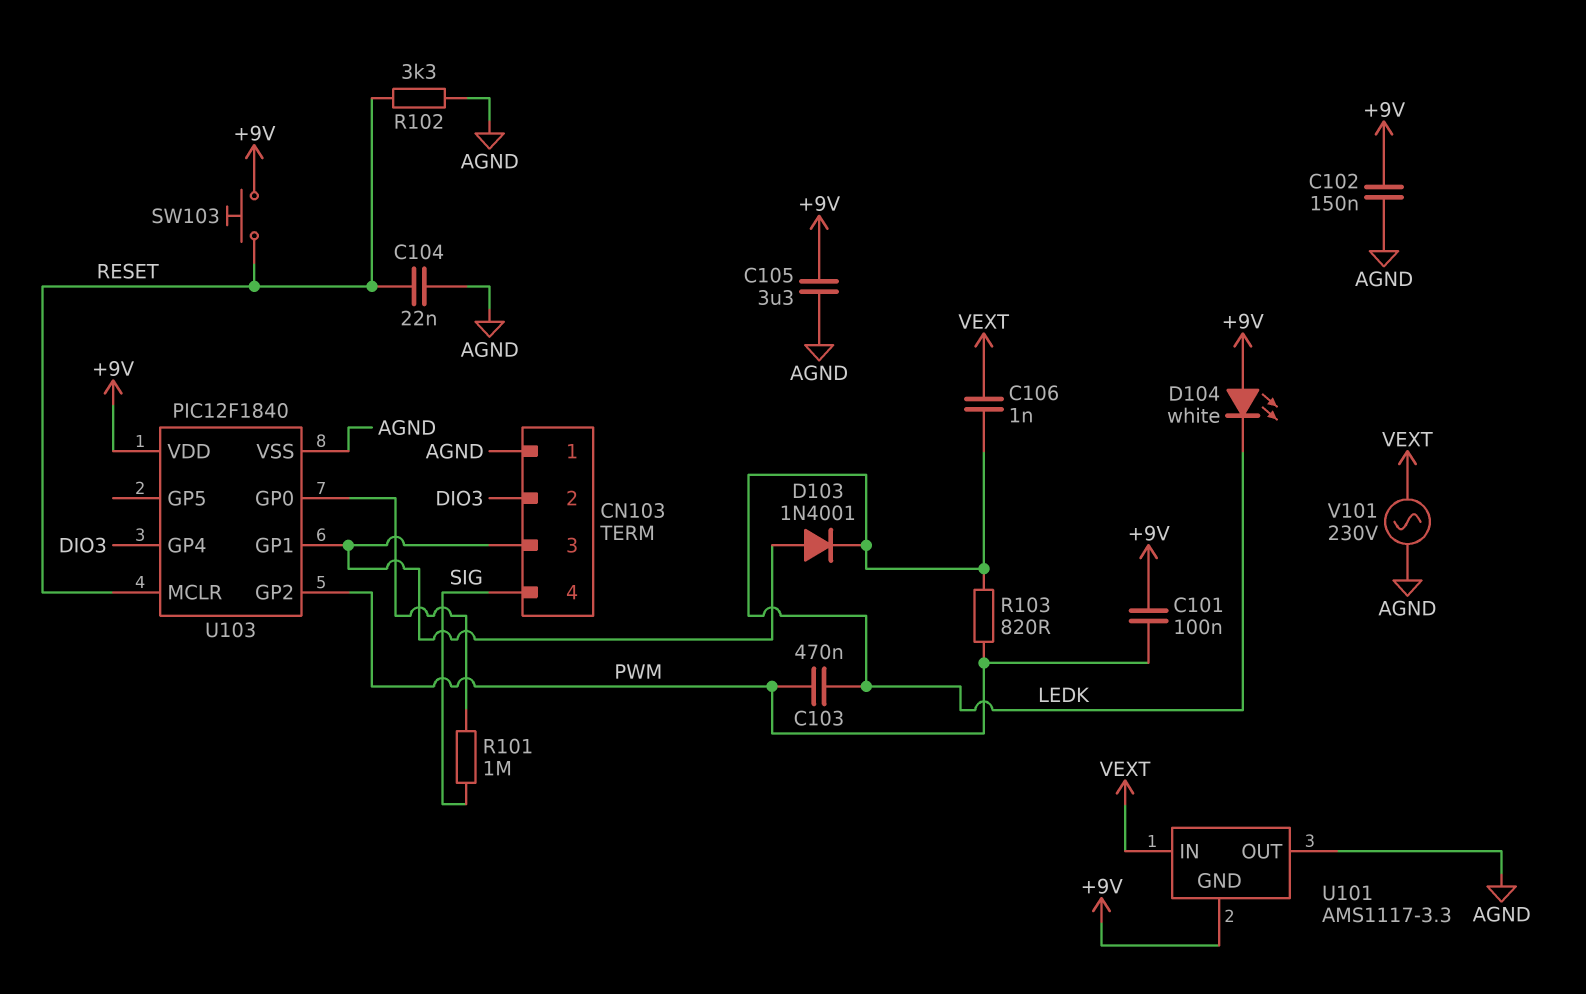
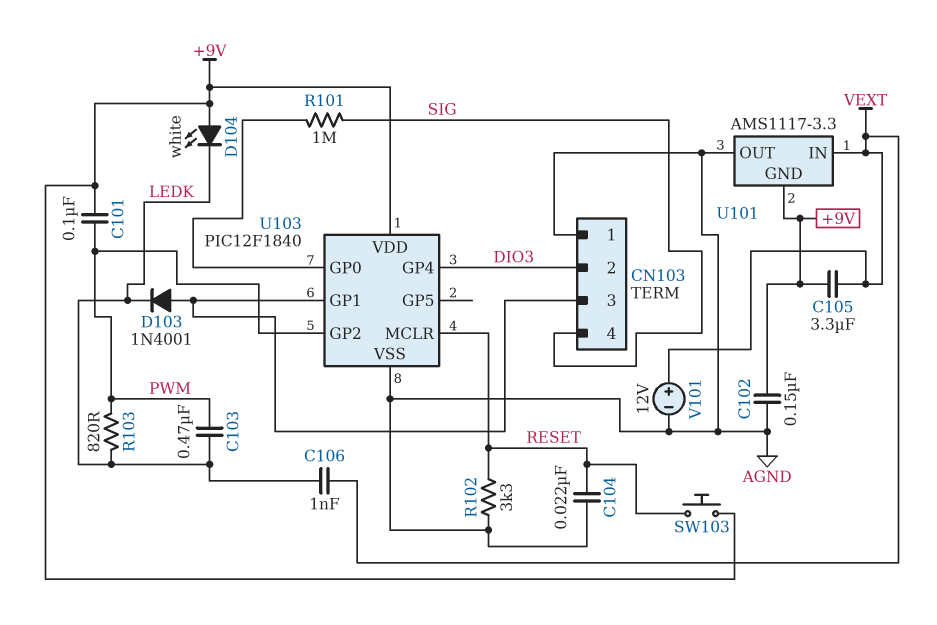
C105: 3.3uF (+9V, AGND) -> 3.3uF (+9V, VEXT)
V101: AC 230V (AGND, VEXT) -> 12V (plus VEXT, minus AGND)

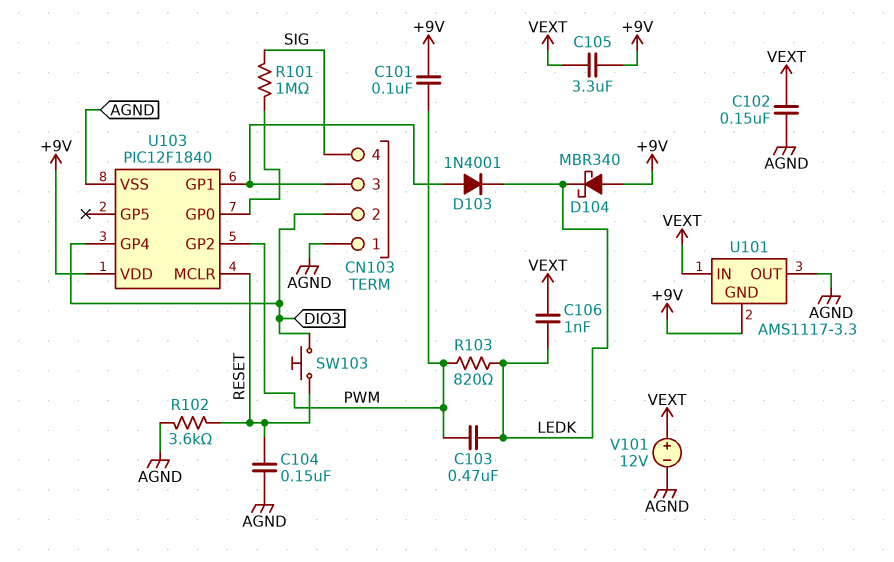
C102: 150nF (+9V, AGND) -> 150nF (AGND, VEXT)
C104: 22nF (AGND, RESET) -> 150nF (AGND, RESET)
D104: LED white (A +9V, K LEDK) -> schottky MBR340 (A +9V, K LEDK)
R102: 3.3k (AGND, RESET) -> 3.6k (AGND, RESET)
SW103: button (+9V, RESET) -> button (DIO3, RESET)

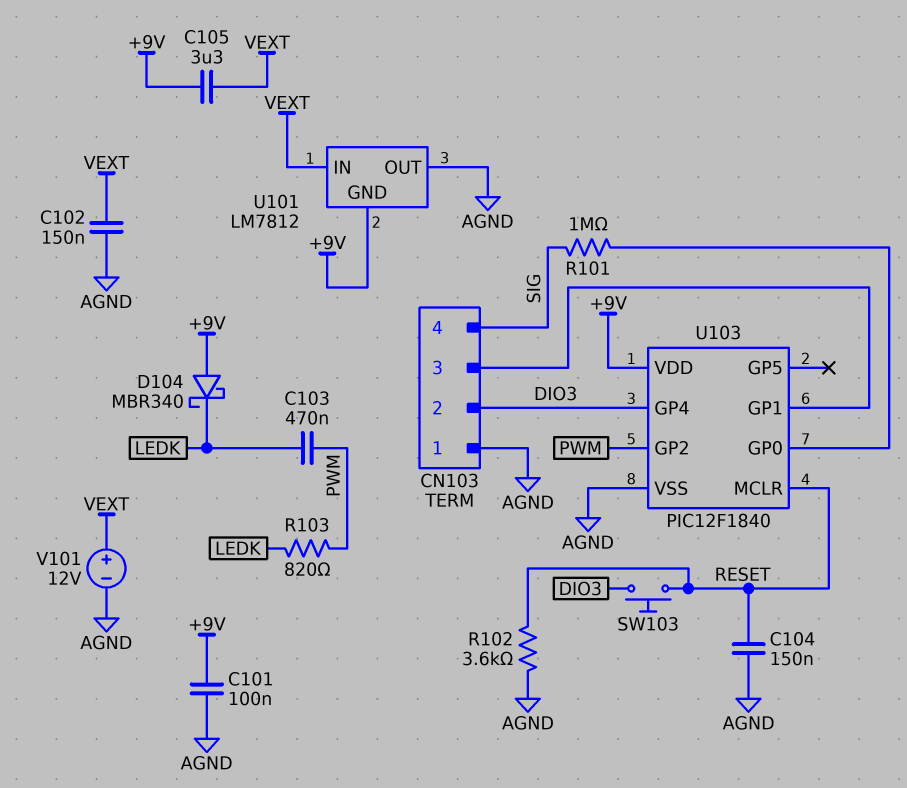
C101: 100nF (+9V, PWM) -> 100nF (+9V, AGND)
C106: 1nF (LEDK, VEXT) -> none
D103: diode 1N4001 (A CN103/3, K LEDK) -> none
U101: AMS1117-3.3 -> LM7812

